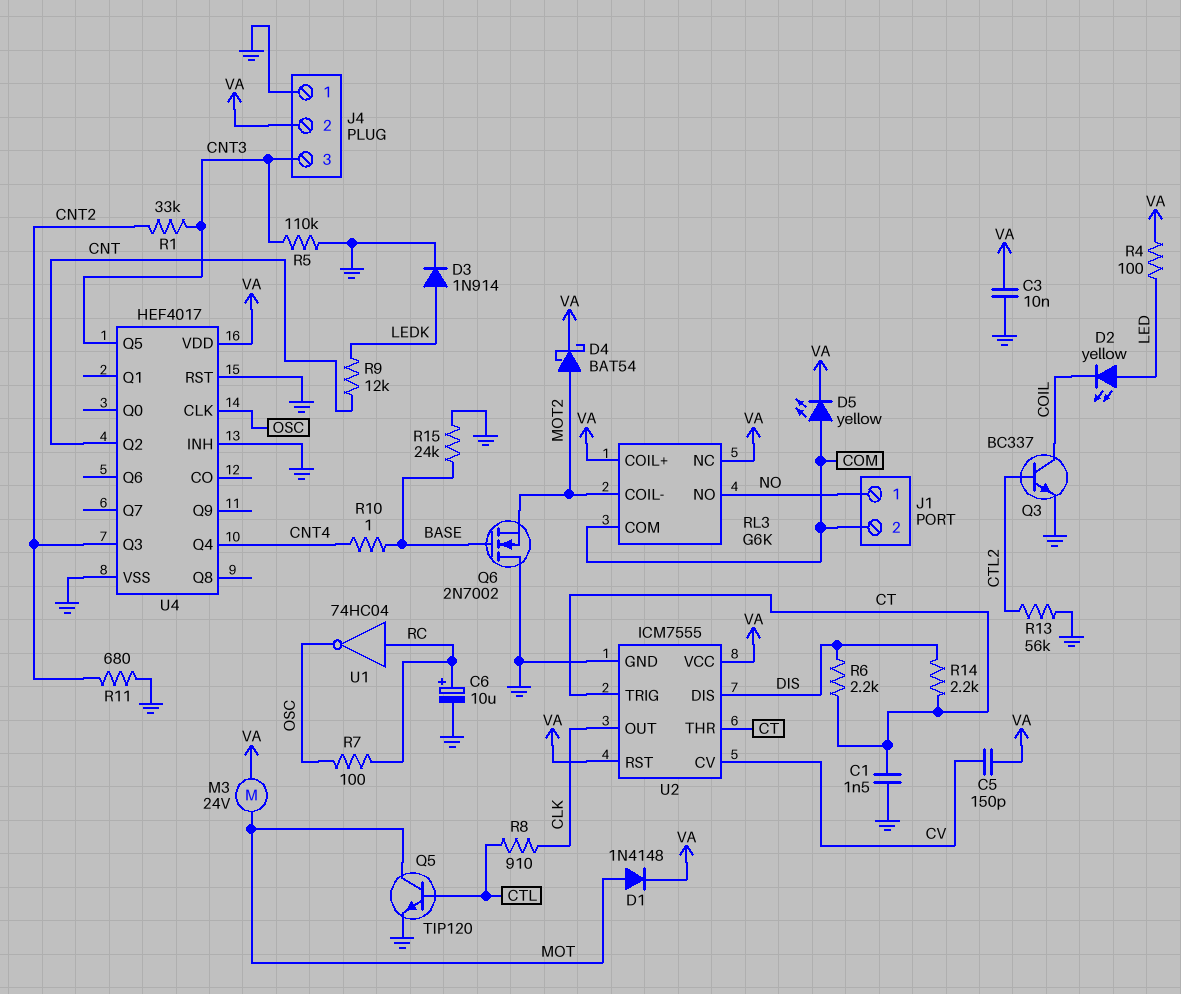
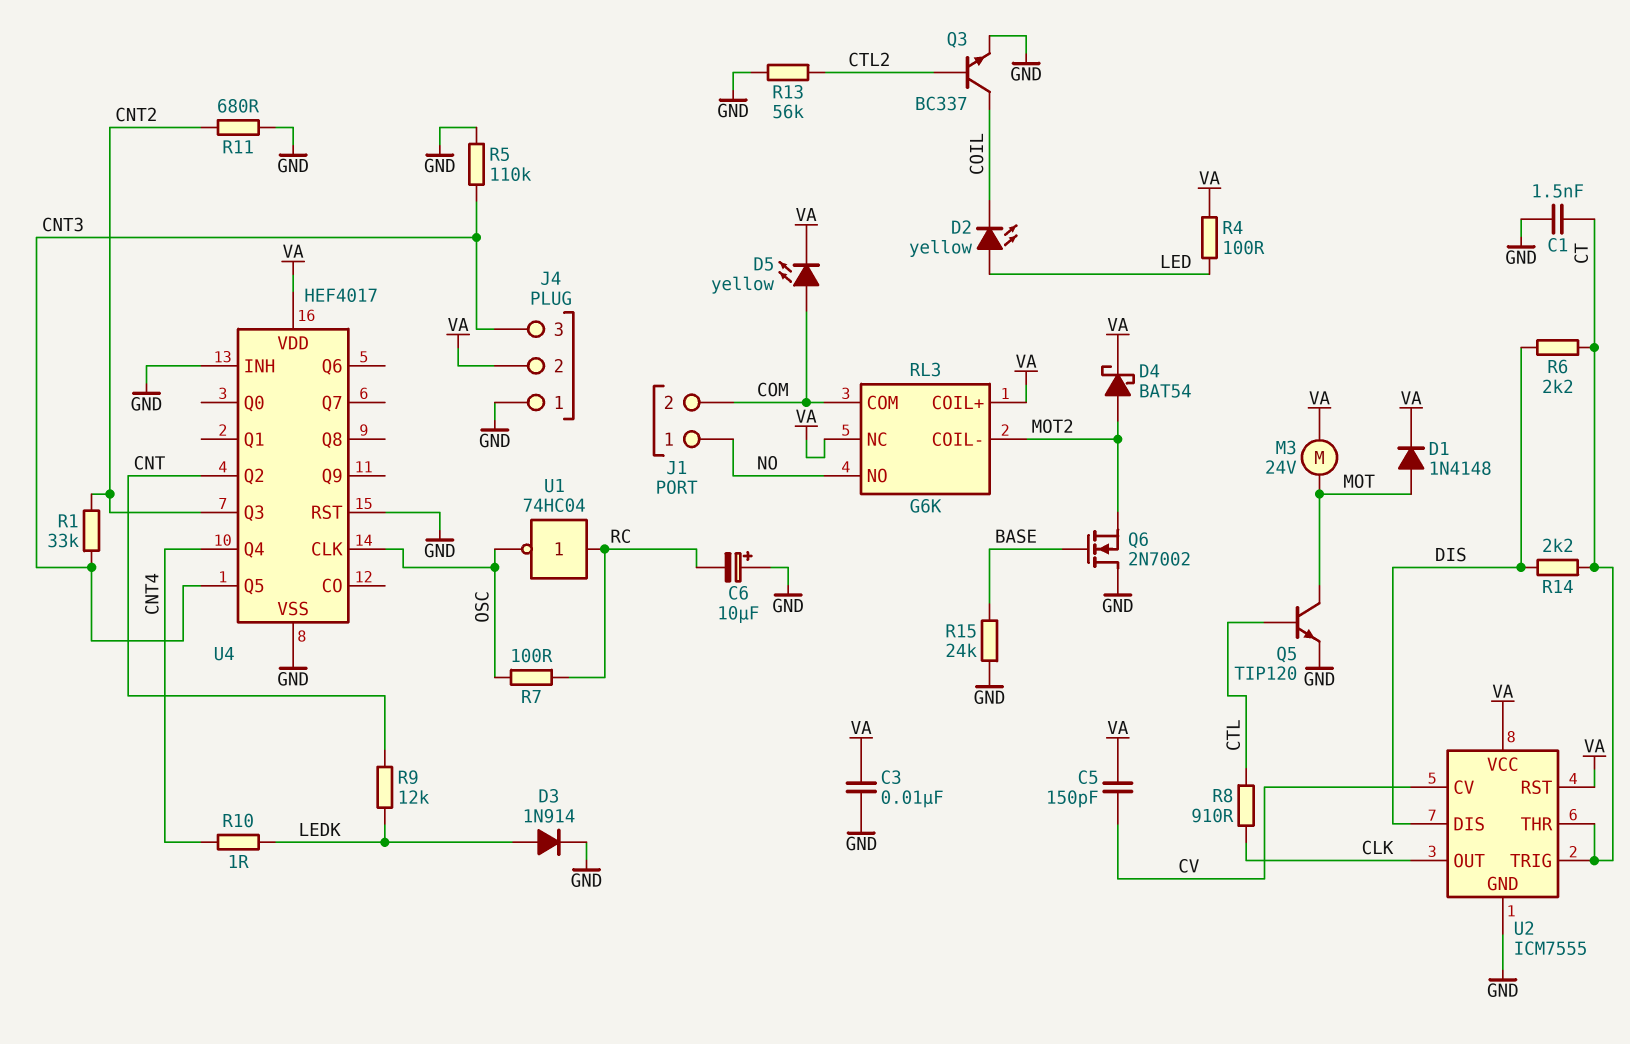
C6: 10uF (plus RC, minus GND) -> 10uF (plus GND, minus RC)
R10: 1 (BASE, CNT4) -> 1 (CNT4, LEDK)

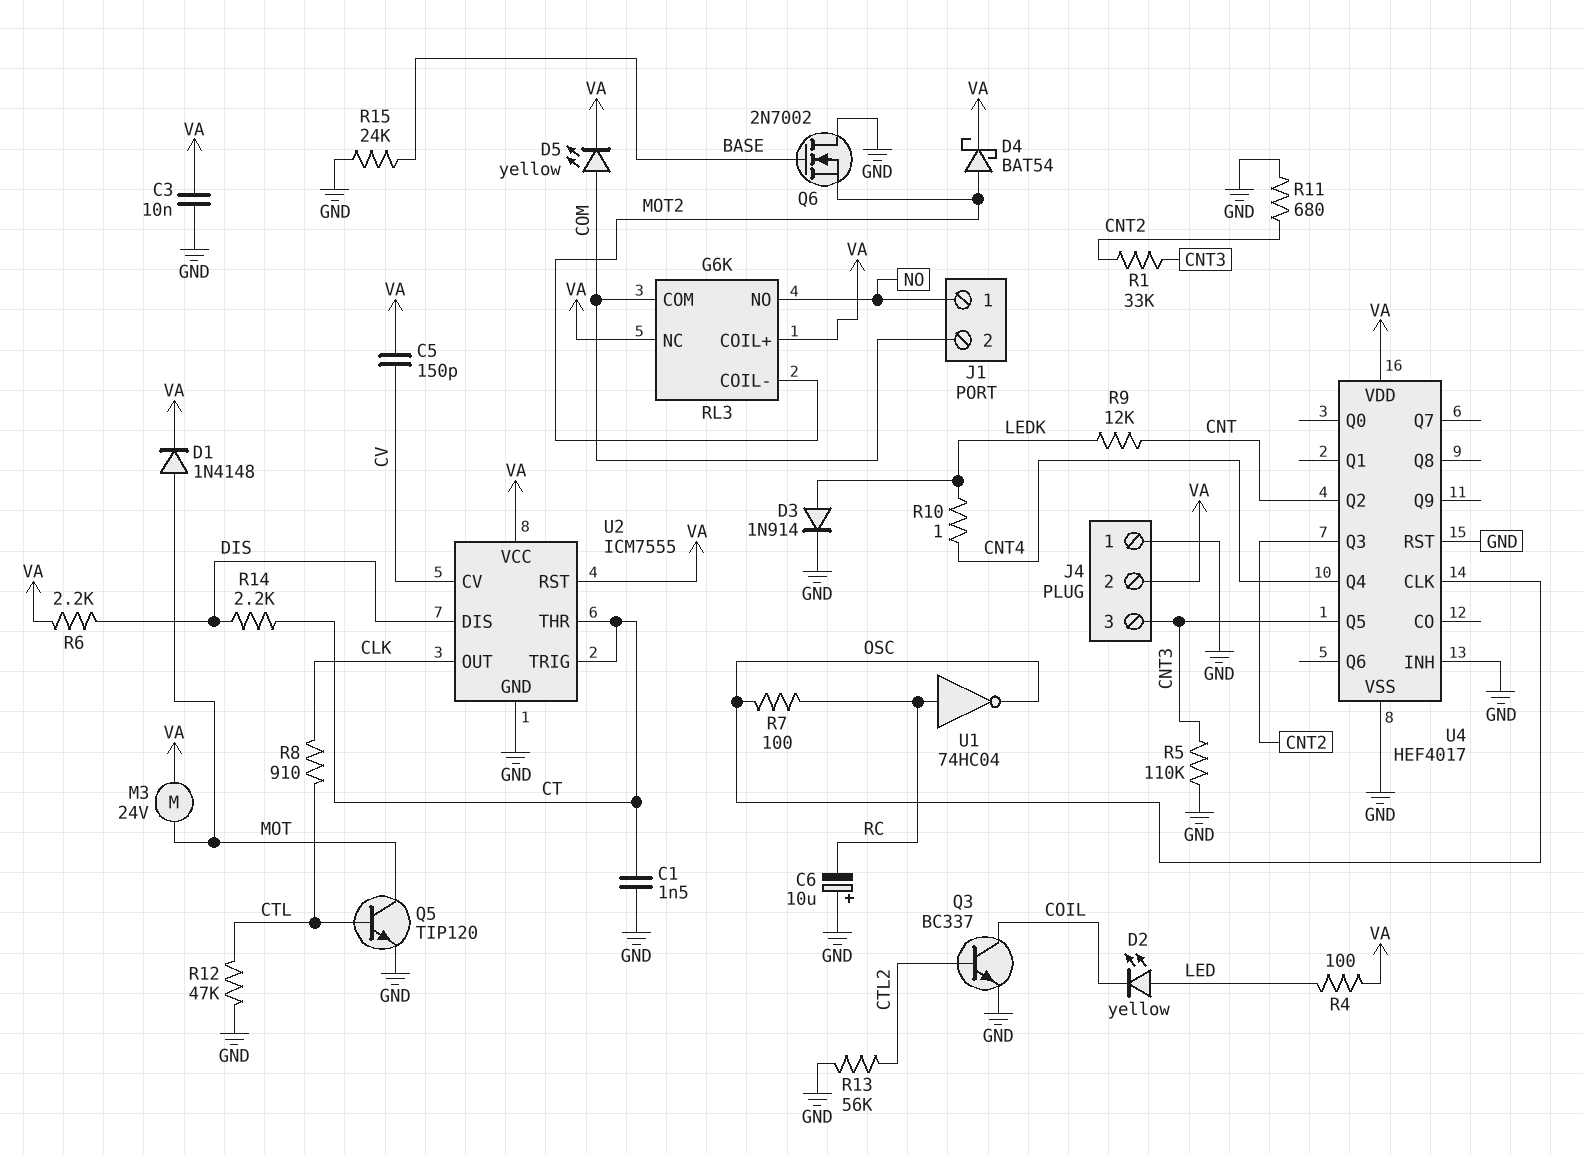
R6: 2.2k (CT, DIS) -> 2.2k (DIS, VA)
R12: none -> 47k (CTL, GND)

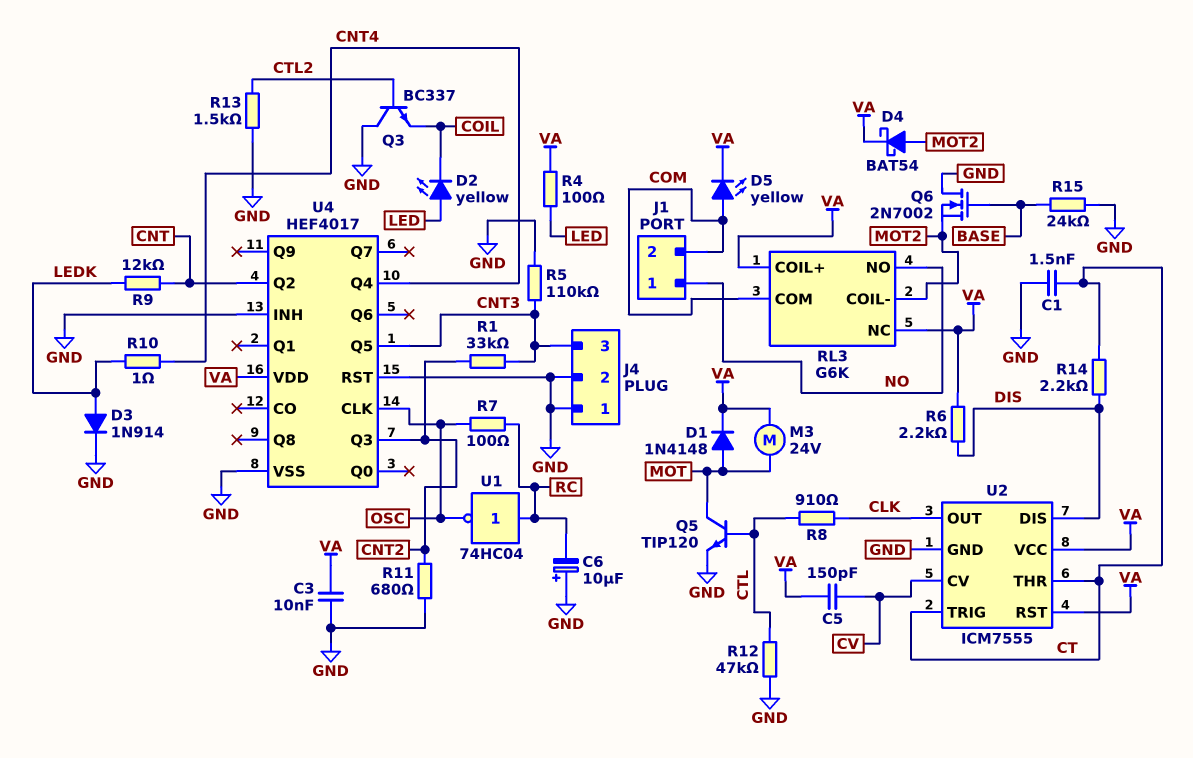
J4 pin 2: VA -> GND
Q3: NPN BC337 (B CTL2, C COIL, E GND) -> NPN BC337 (B CTL2, C GND, E COIL)
R13: 56k (CTL2, GND) -> 1.5k (CTL2, GND)

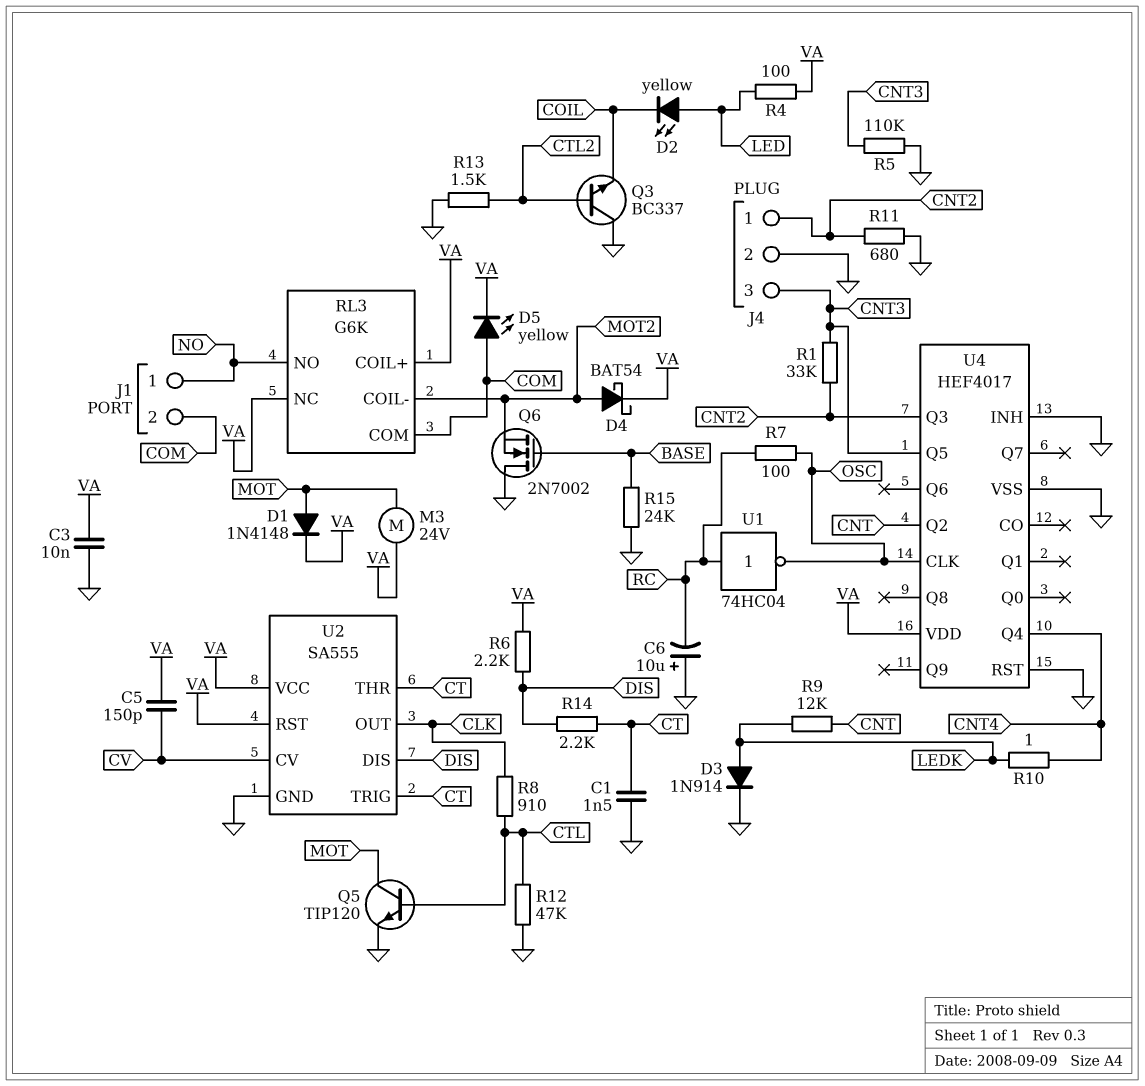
J4 pin 1: GND -> CNT2
U2: ICM7555 -> SA555

